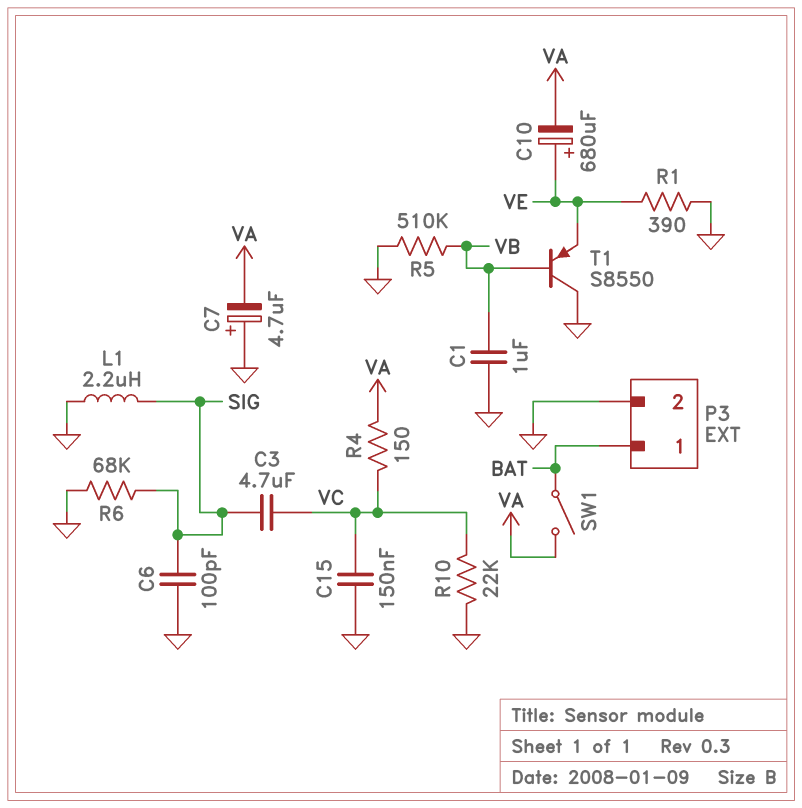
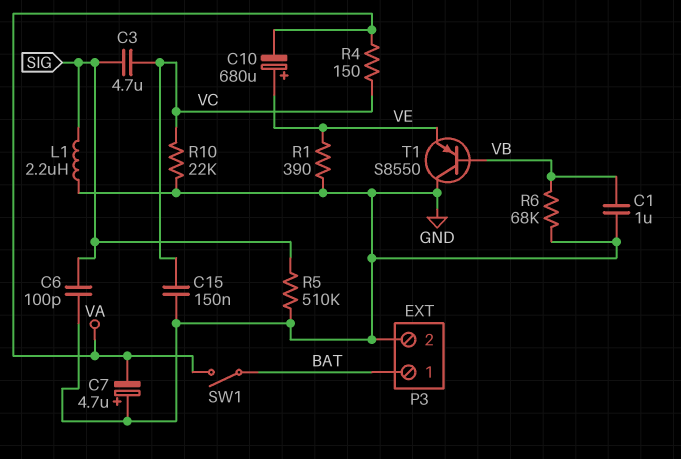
R5: 510k (GND, VB) -> 510k (GND, SIG)
R6: 68k (GND, SIG) -> 68k (GND, VB)

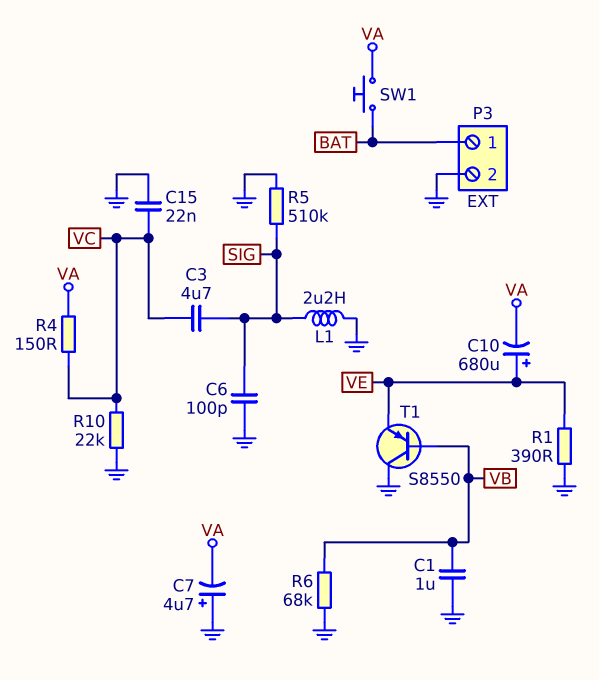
C15: 150nF (GND, VC) -> 22nF (GND, VC)
SW1: switch (BAT, VA) -> button (BAT, VA)

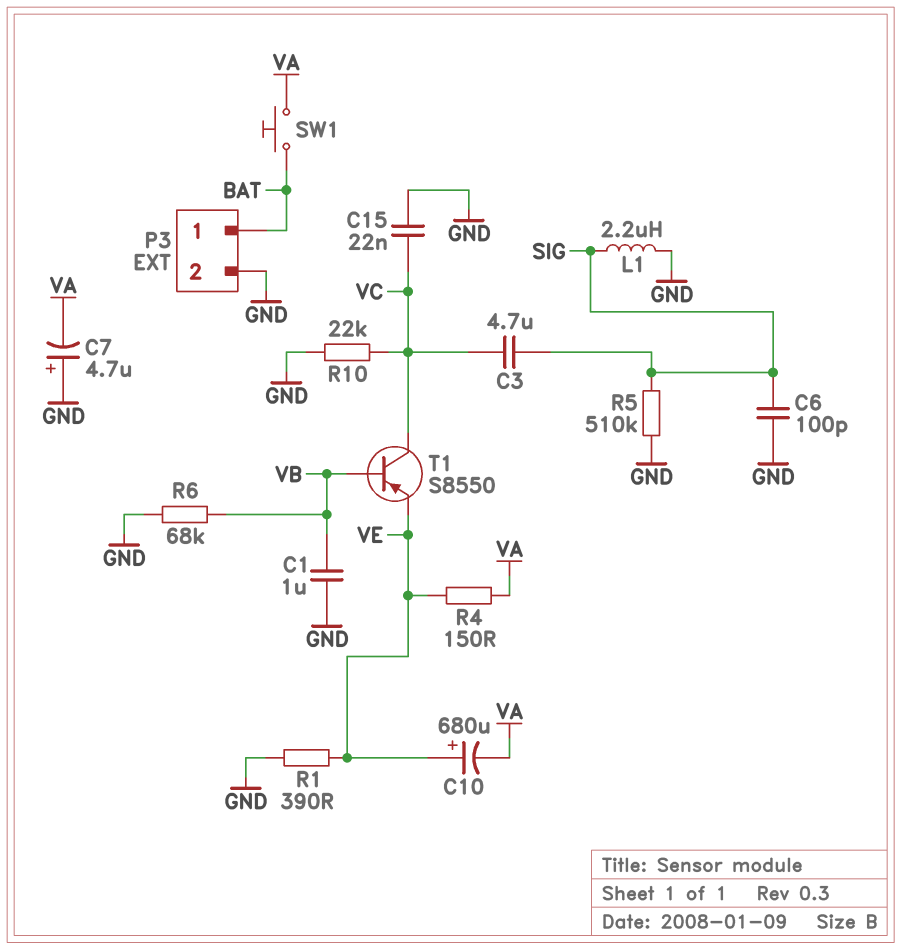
R4: 150 (VA, VC) -> 150 (VA, VE)
T1: PNP S8550 (B VB, C GND, E VE) -> PNP S8550 (B VB, C VC, E VE)

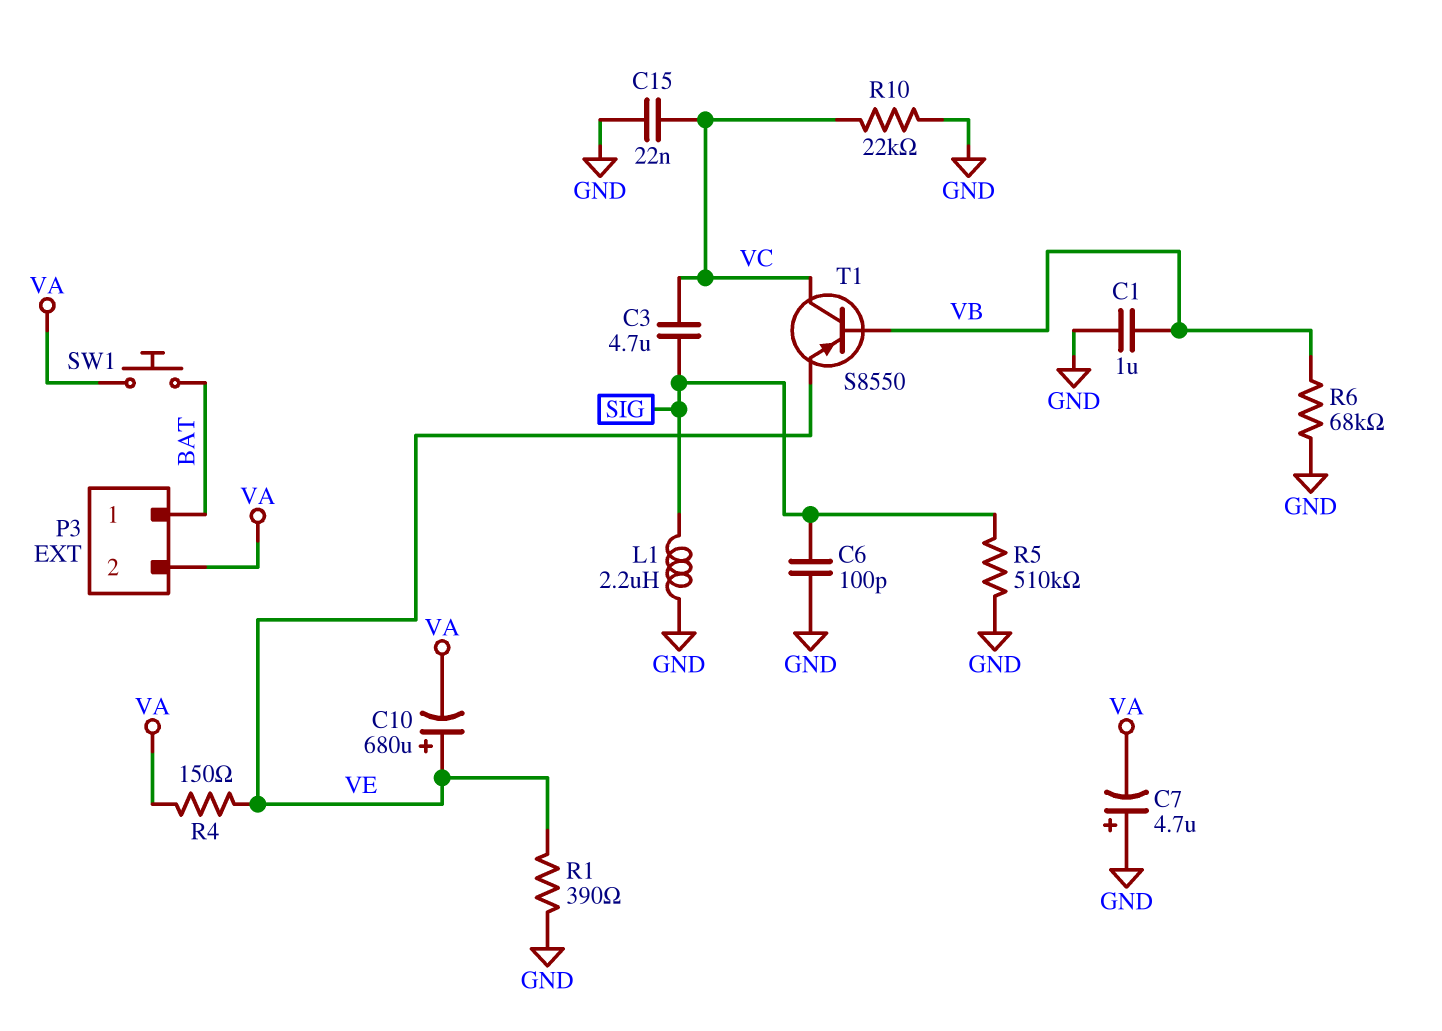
P3 pin 2: GND -> VA

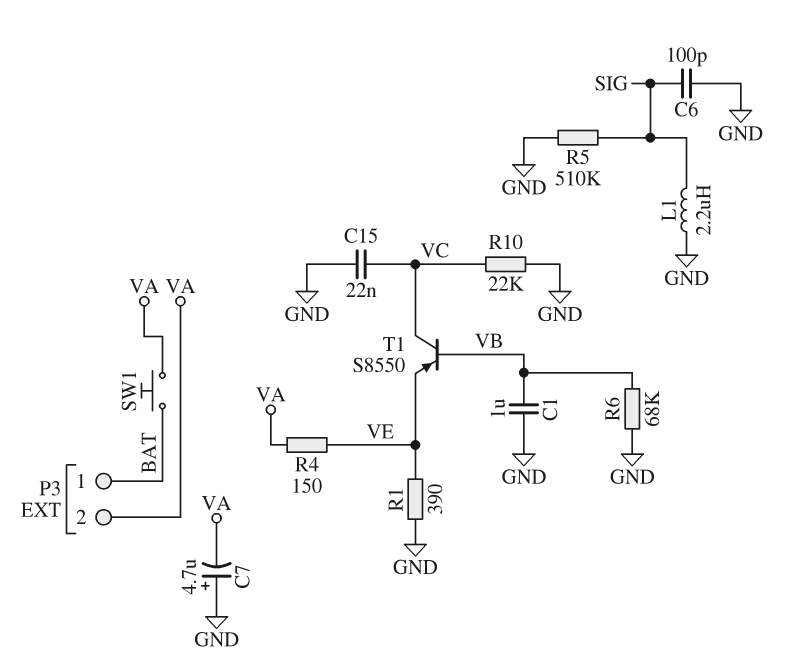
C3: 4.7uF (SIG, VC) -> none
C10: 680uF (plus VE, minus VA) -> none

